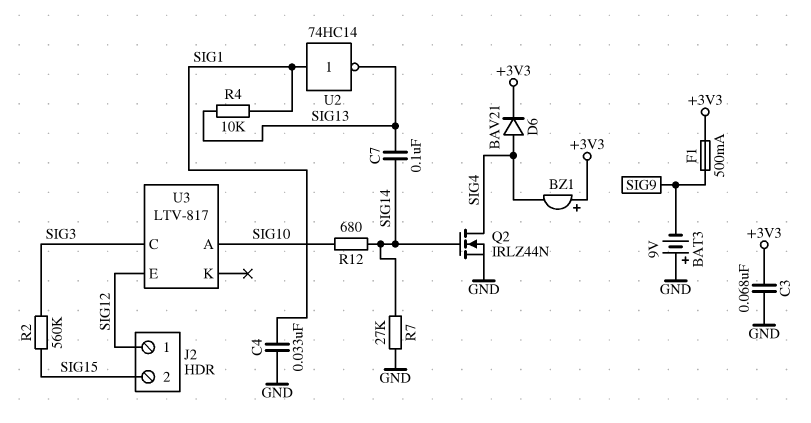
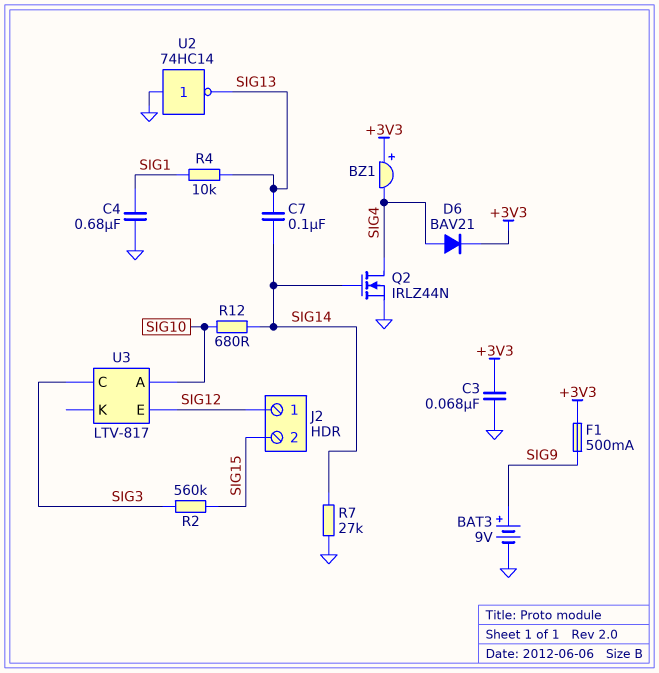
BAT3: 9V (plus GND, minus SIG9) -> 9V (plus SIG9, minus GND)
C4: 33nF (GND, SIG1) -> 680nF (GND, SIG1)
U2: NOT 74HC14 (in SIG1, out SIG13) -> NOT 74HC14 (in GND, out SIG13)

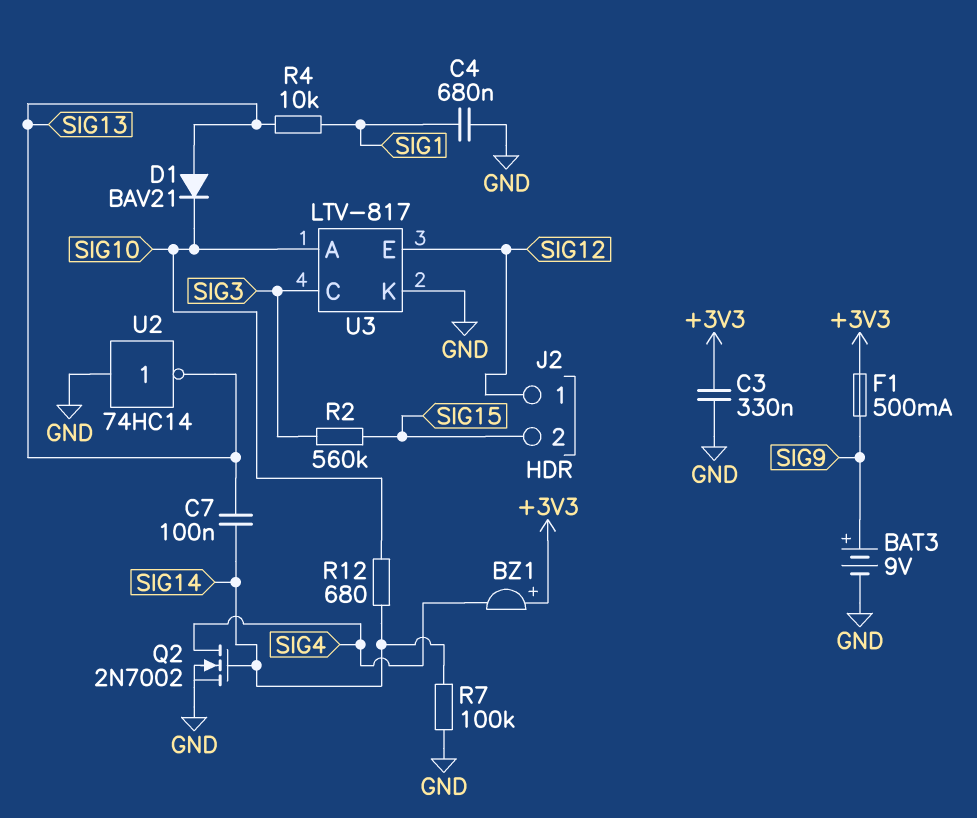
C3: 68nF (+3V3, GND) -> 330nF (+3V3, GND)
D1: none -> diode BAV21 (A SIG13, K SIG10)
D6: diode BAV21 (A SIG4, K +3V3) -> none
Q2: NMOS IRLZ44N (G SIG14, D SIG4, S GND) -> NMOS 2N7002 (G SIG14, D SIG4, S GND)
R7: 27k (GND, SIG14) -> 100k (GND, SIG14)
U3 pin K: none -> GND

